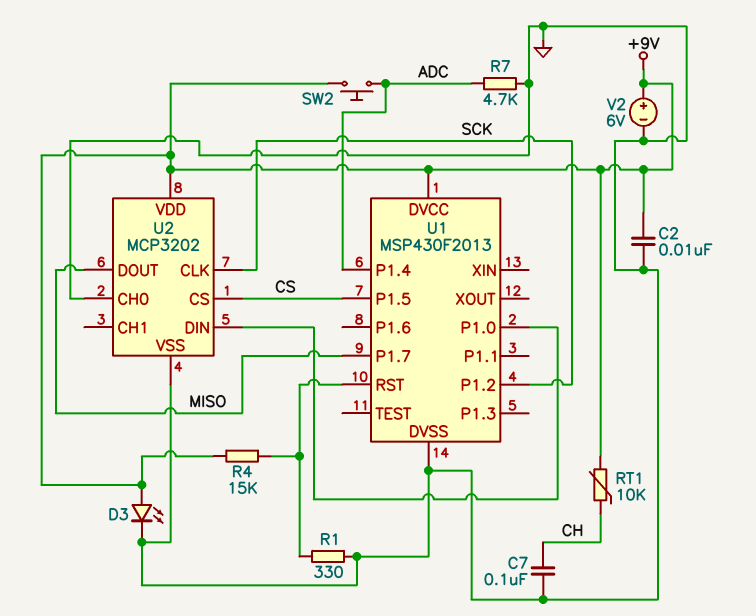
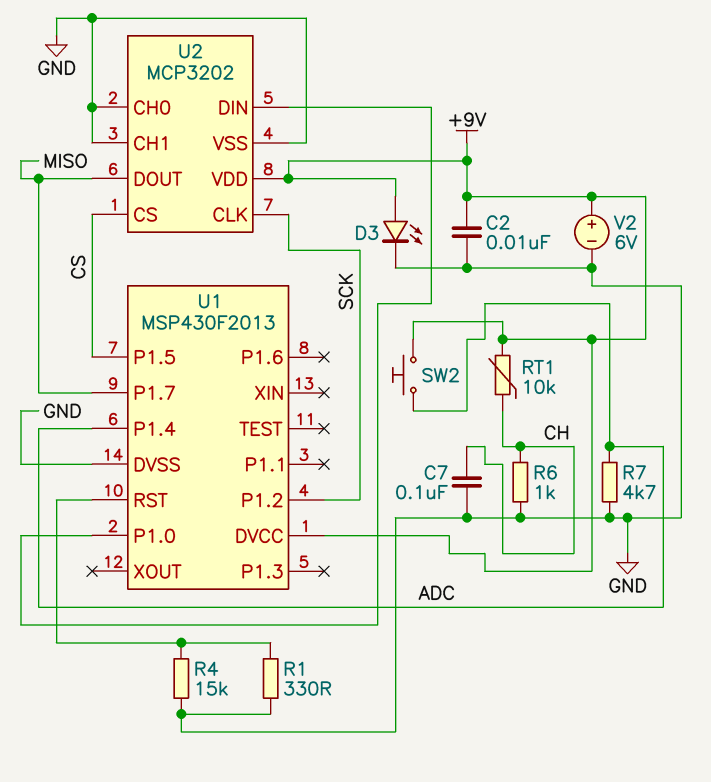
R4: 15k (+9V, U1/RST) -> 15k (GND, U1/RST)
R6: none -> 1k (CH, GND)
U2 pin CH1: none -> GND

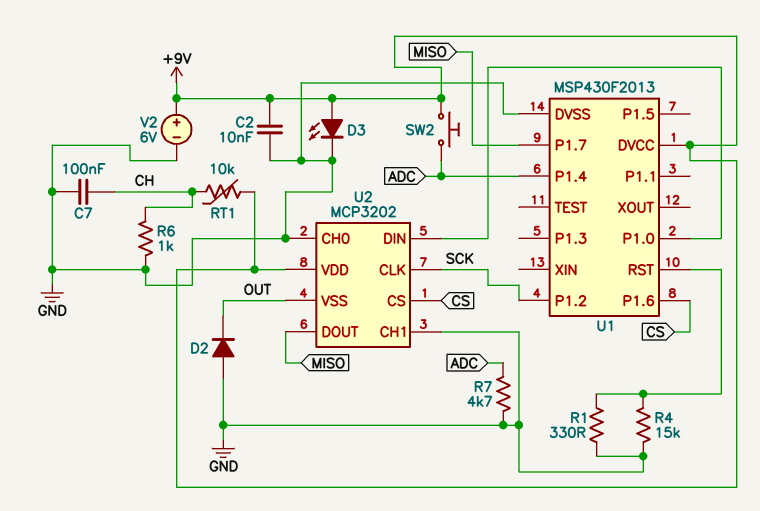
D2: none -> diode (A GND, K OUT)
U1 pin P1.5: CS -> none
U1 pin P1.6: none -> CS
U2 pin VSS: GND -> OUT

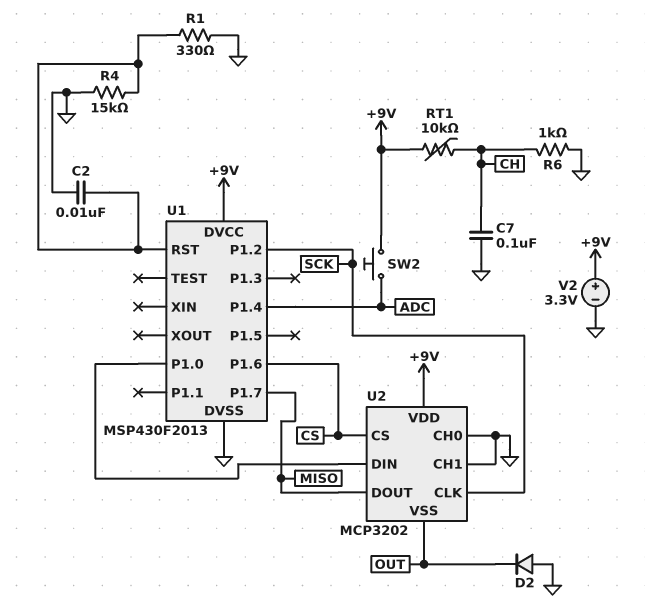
C2: 10nF (+9V, GND) -> 10nF (GND, U1/RST)
D3: LED (A +9V, K GND) -> none
R7: 4.7k (ADC, GND) -> none
V2: 6V (plus +9V, minus GND) -> 3.3V (plus +9V, minus GND)

